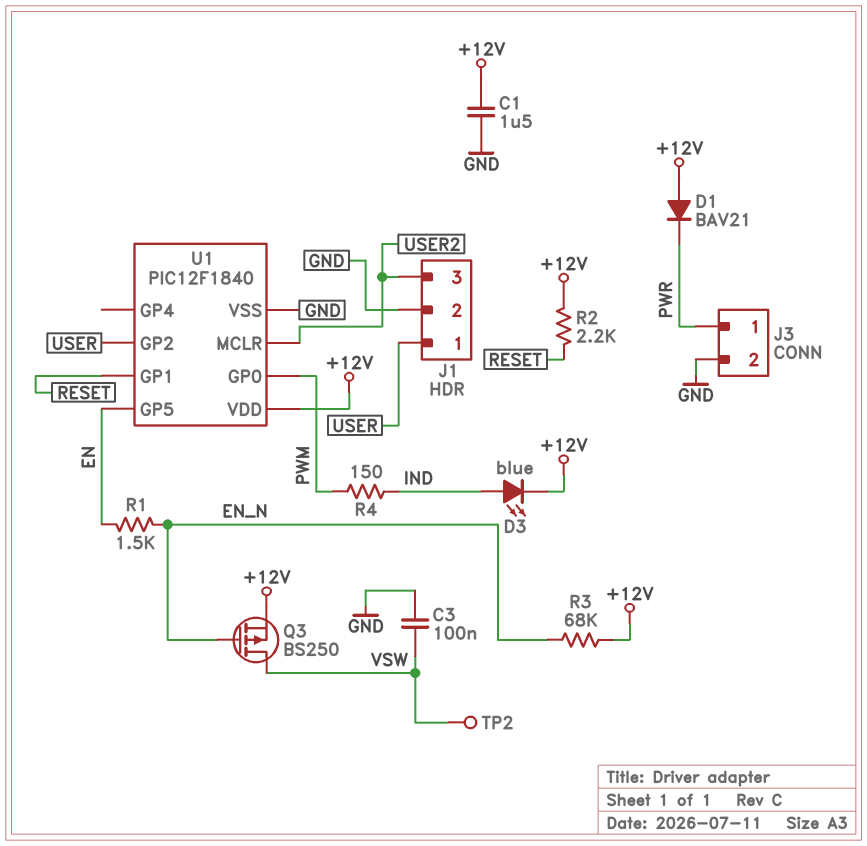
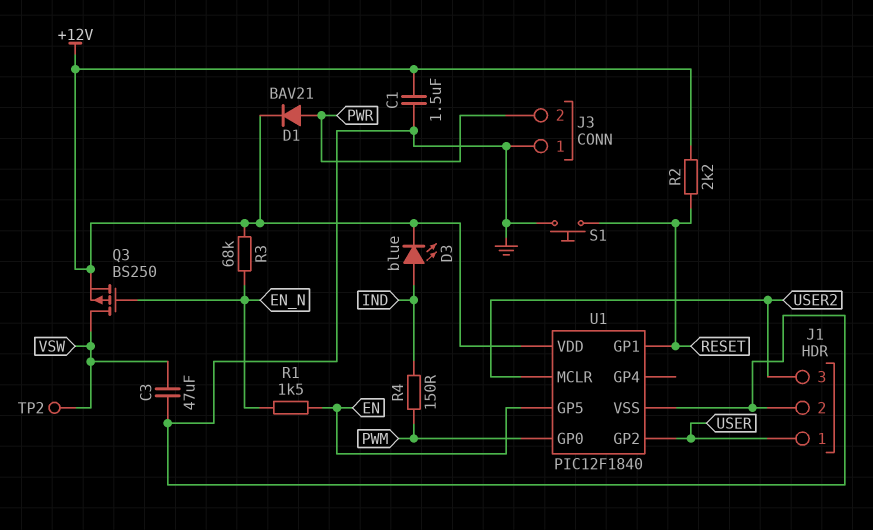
C3: 100nF (GND, VSW) -> 47uF (GND, VSW)
D1: diode BAV21 (A +12V, K PWR) -> diode BAV21 (A PWR, K +12V)
J3 pin 1: PWR -> GND
J3 pin 2: GND -> PWR
S1: none -> button (GND, RESET)

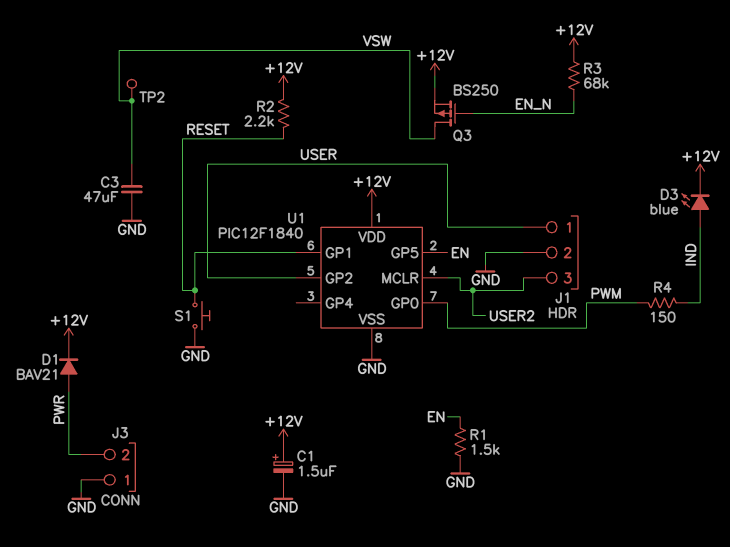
C1: 1.5uF (+12V, GND) -> 1.5uF (plus +12V, minus GND)
R1: 1.5k (EN, EN_N) -> 1.5k (EN, GND)

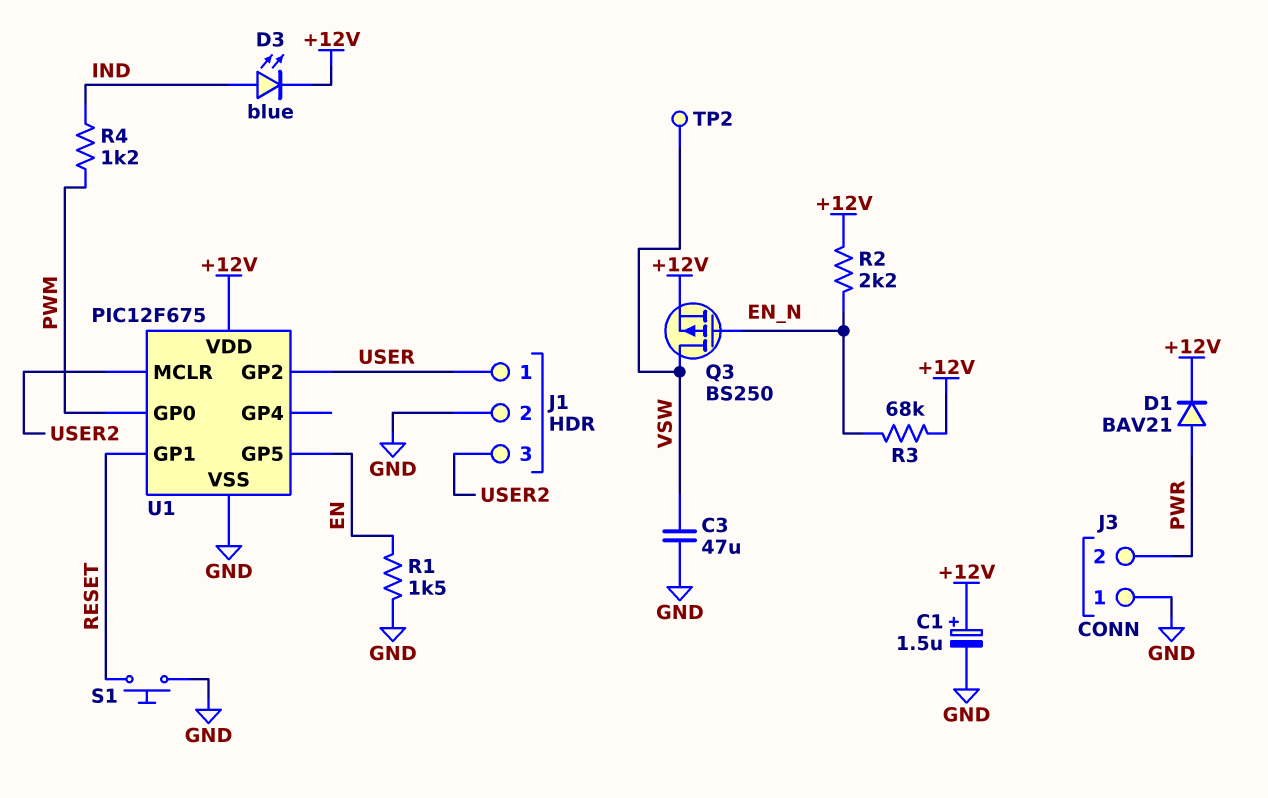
R2: 2.2k (+12V, RESET) -> 2.2k (+12V, EN_N)
R4: 150 (IND, PWM) -> 1.2k (IND, PWM)
U1: PIC12F1840 -> PIC12F675

